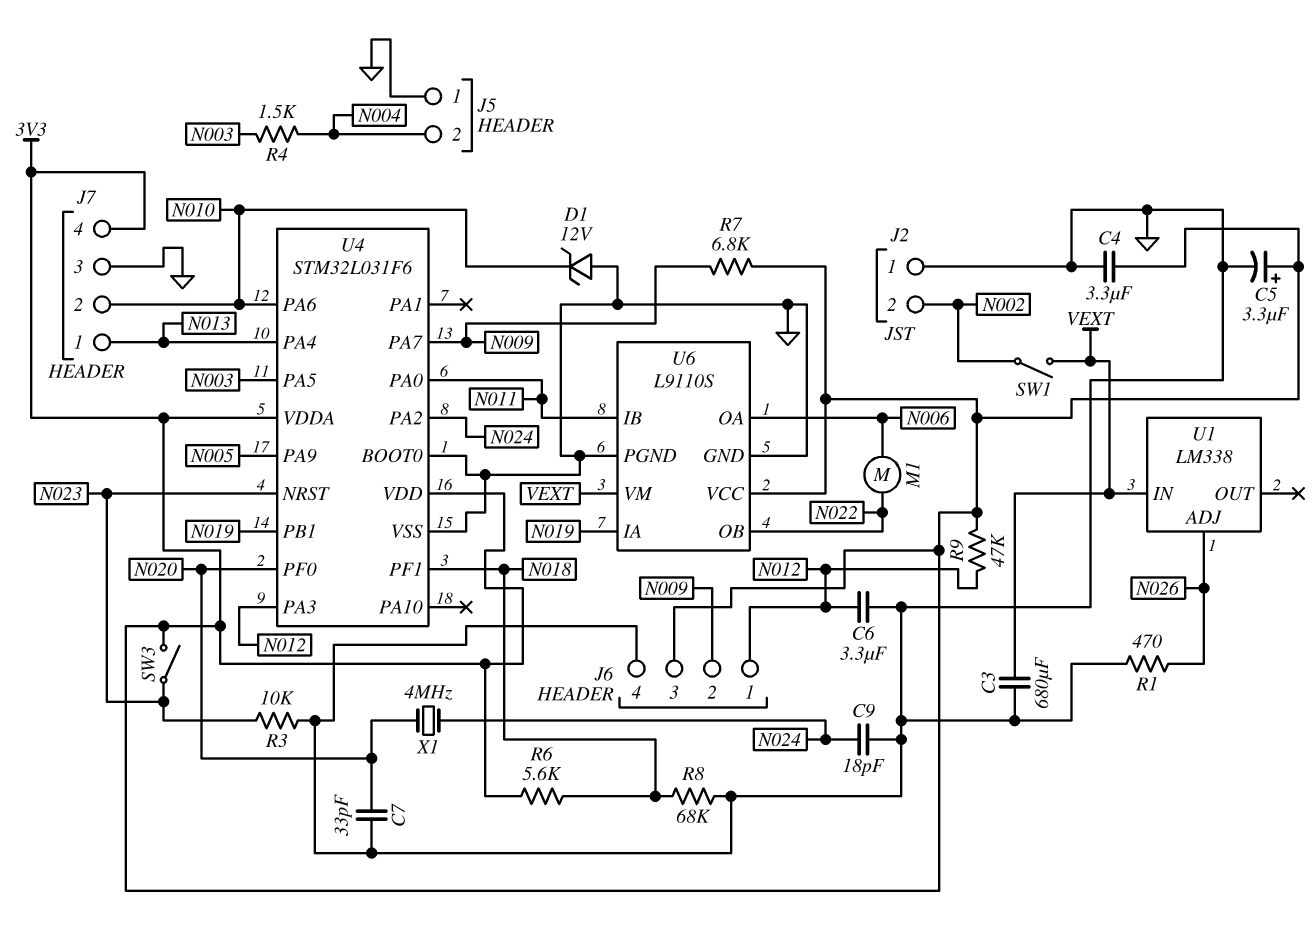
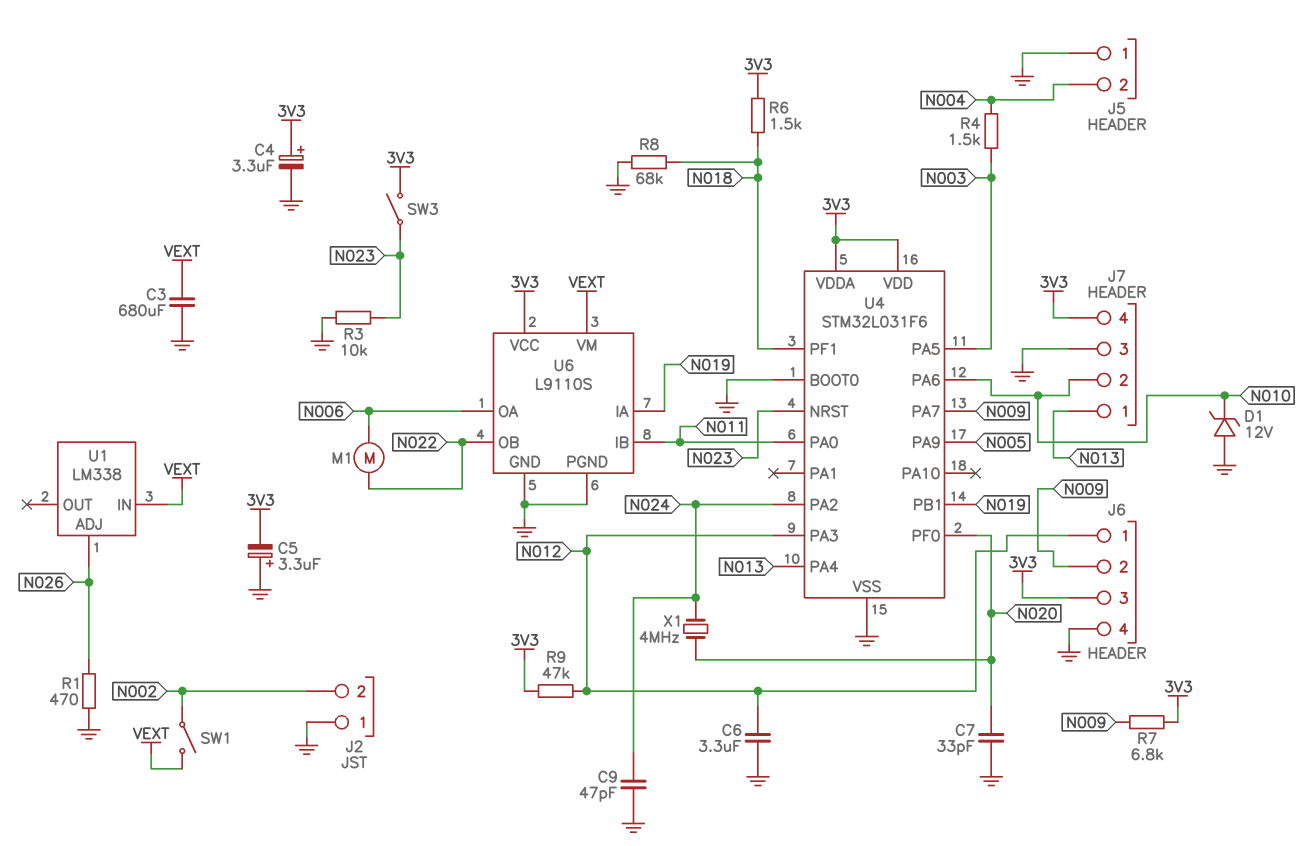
C4: 3.3uF (3V3, GND) -> 3.3uF (plus 3V3, minus GND)
C5: 3.3uF (plus 3V3, minus GND) -> 3.3uF (plus GND, minus 3V3)
C9: 18pF (GND, N024) -> 47pF (GND, N024)
R6: 5.6k (3V3, N018) -> 1.5k (3V3, N018)

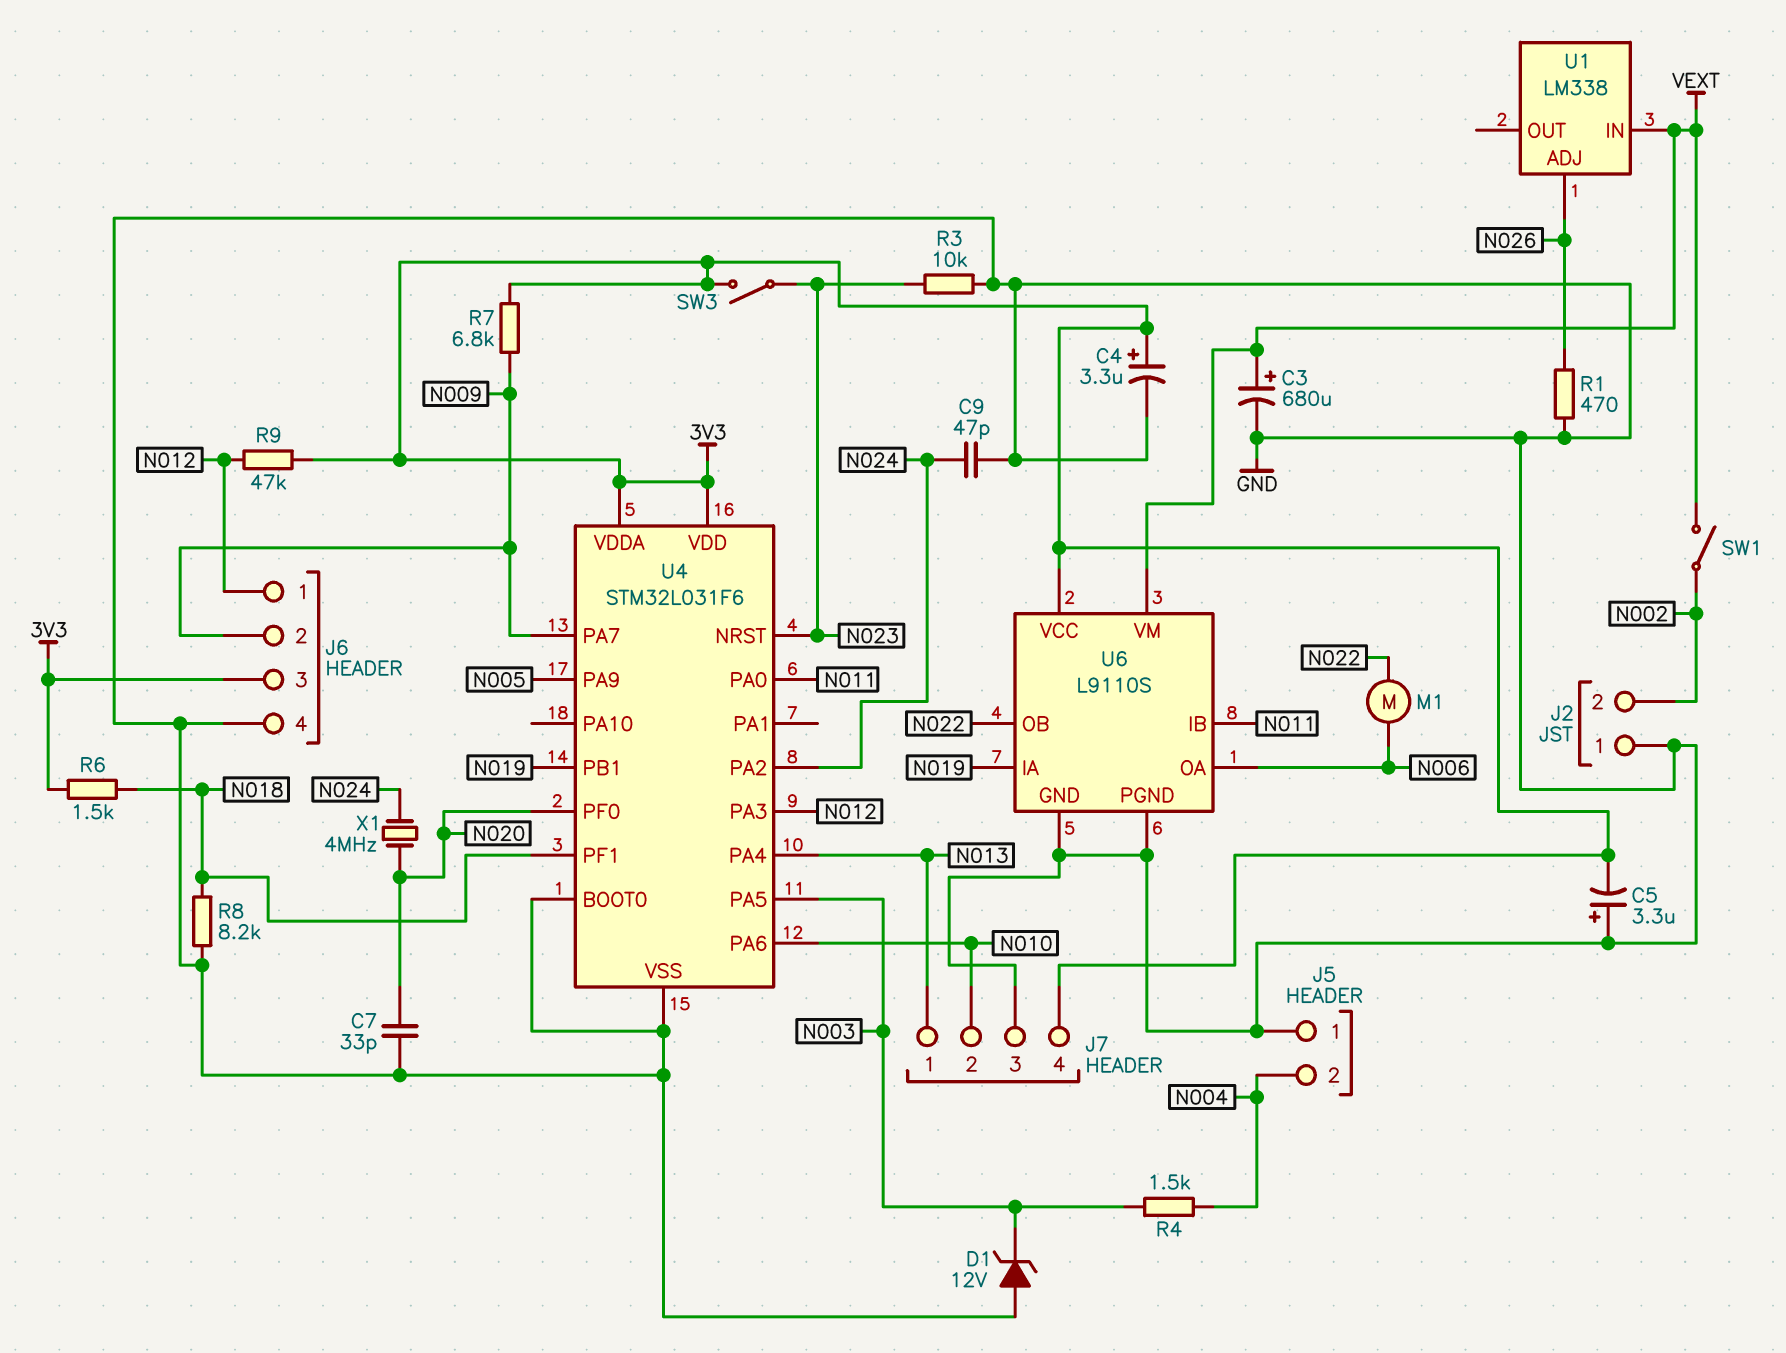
C3: 680uF (GND, VEXT) -> 680uF (plus VEXT, minus GND)
C6: 3.3uF (GND, N012) -> none
D1: zener 12V (A GND, K N010) -> zener 12V (A GND, K N003)
R8: 68k (GND, N018) -> 8.2k (GND, N018)

